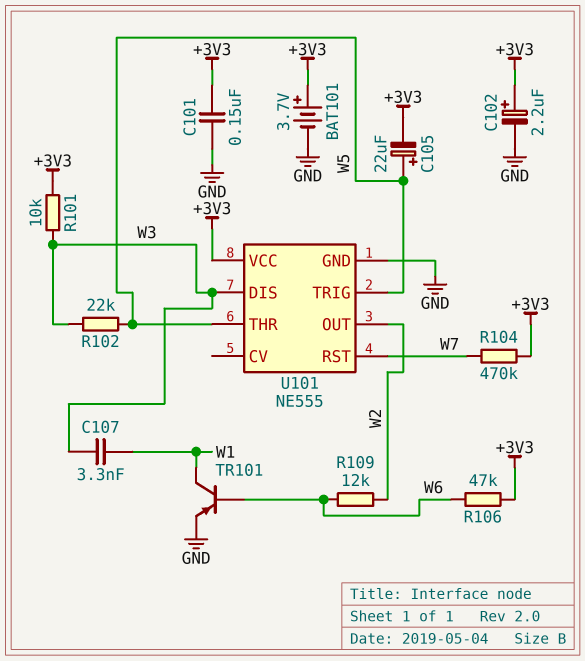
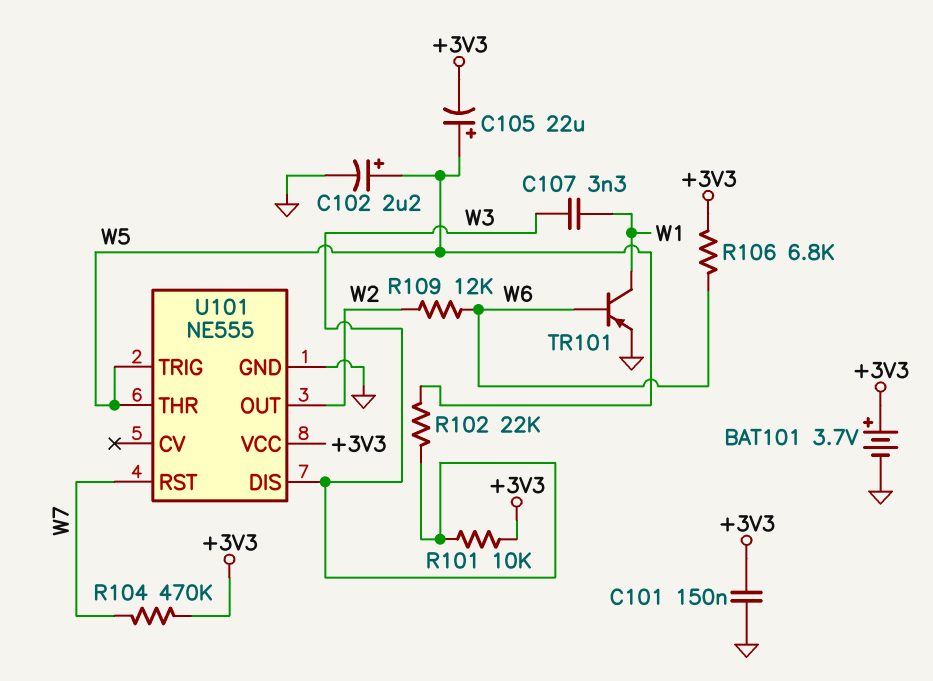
C102: 2.2uF (plus +3V3, minus GND) -> 2.2uF (plus W5, minus GND)
R106: 47k (+3V3, W6) -> 6.8k (+3V3, W6)

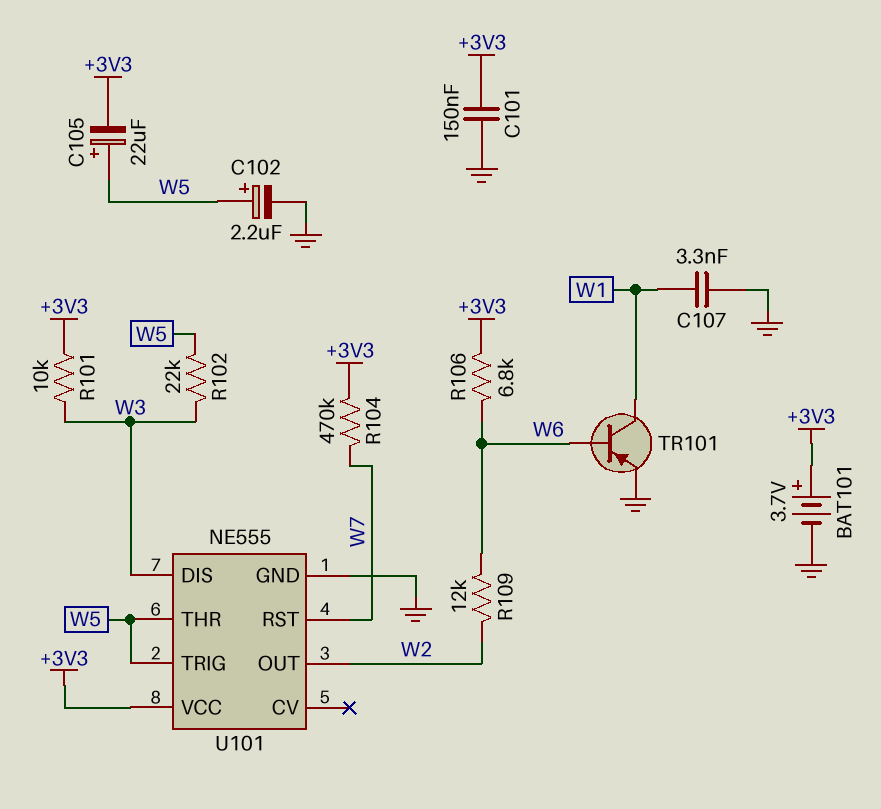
C107: 3.3nF (W1, W3) -> 3.3nF (GND, W1)

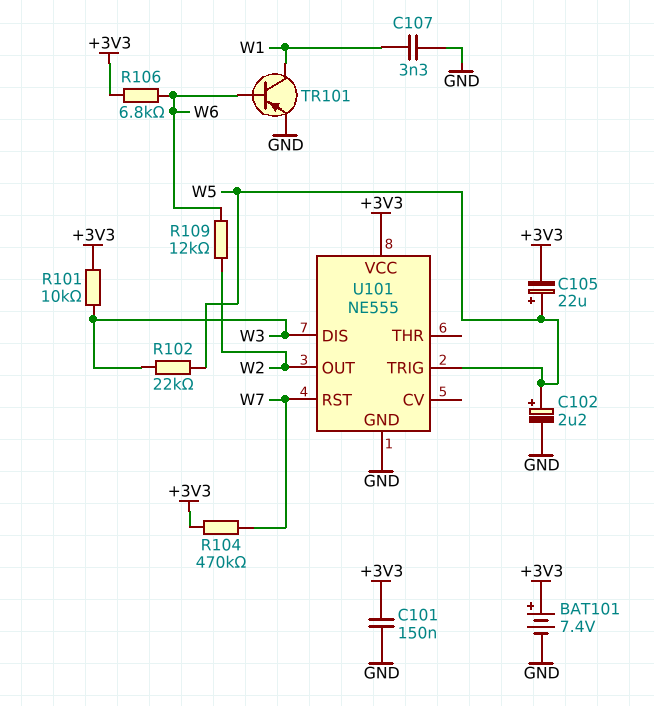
BAT101: 3.7V (plus +3V3, minus GND) -> 7.4V (plus +3V3, minus GND)
U101 pin THR: W5 -> none

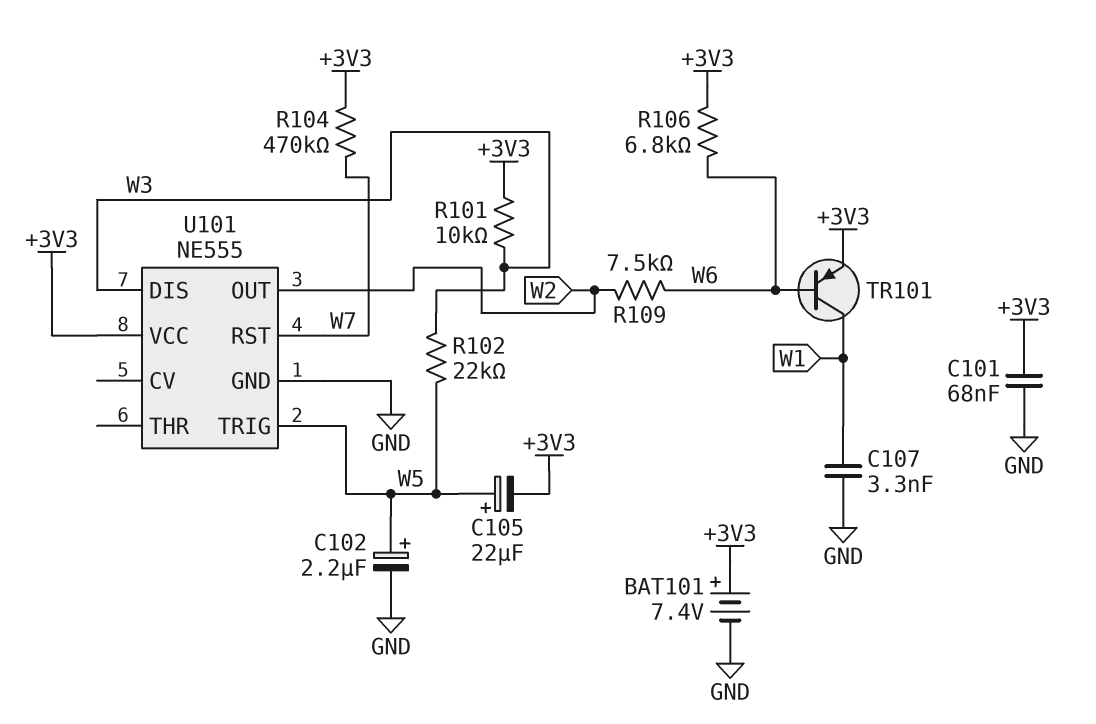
C101: 150nF (+3V3, GND) -> 68nF (+3V3, GND)
R109: 12k (W2, W6) -> 7.5k (W2, W6)
TR101: PNP (B W6, C W1, E GND) -> PNP (B W6, C W1, E +3V3)

